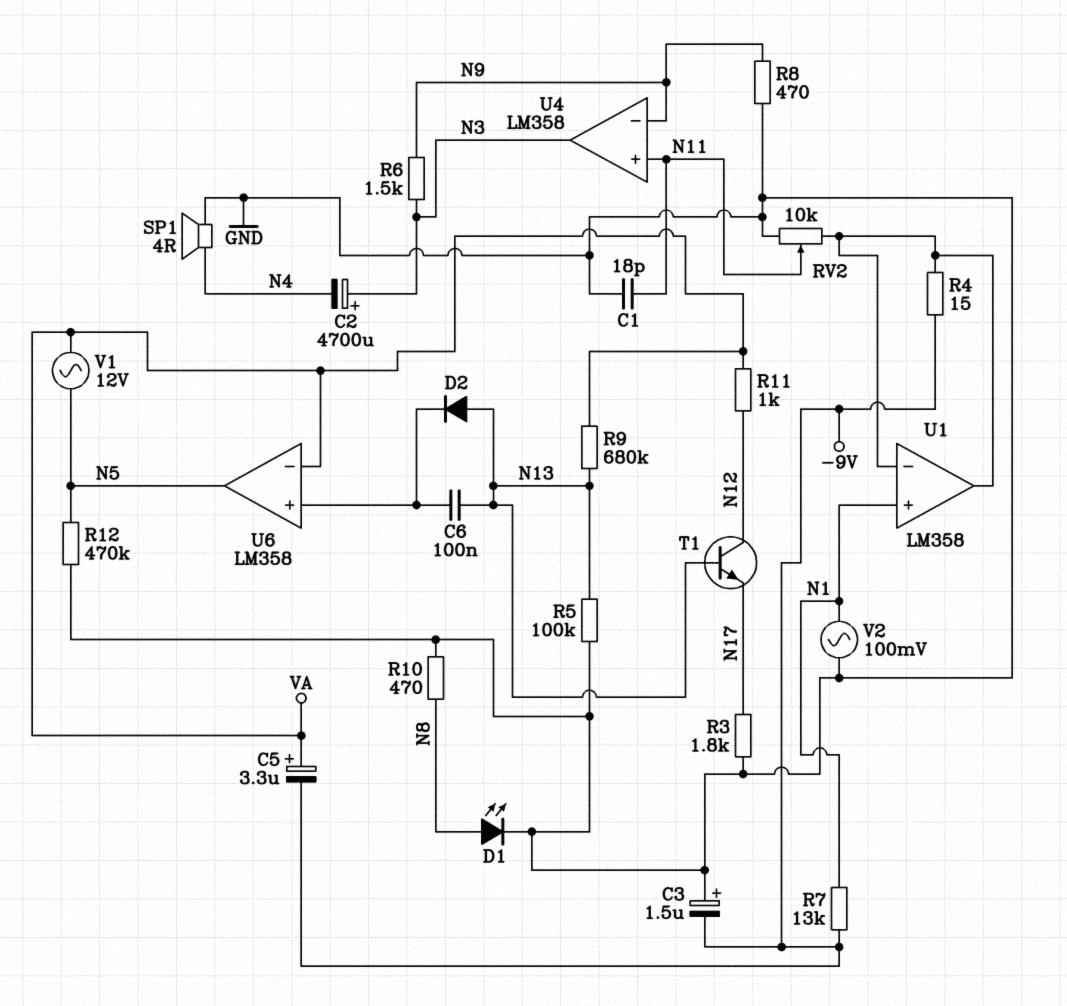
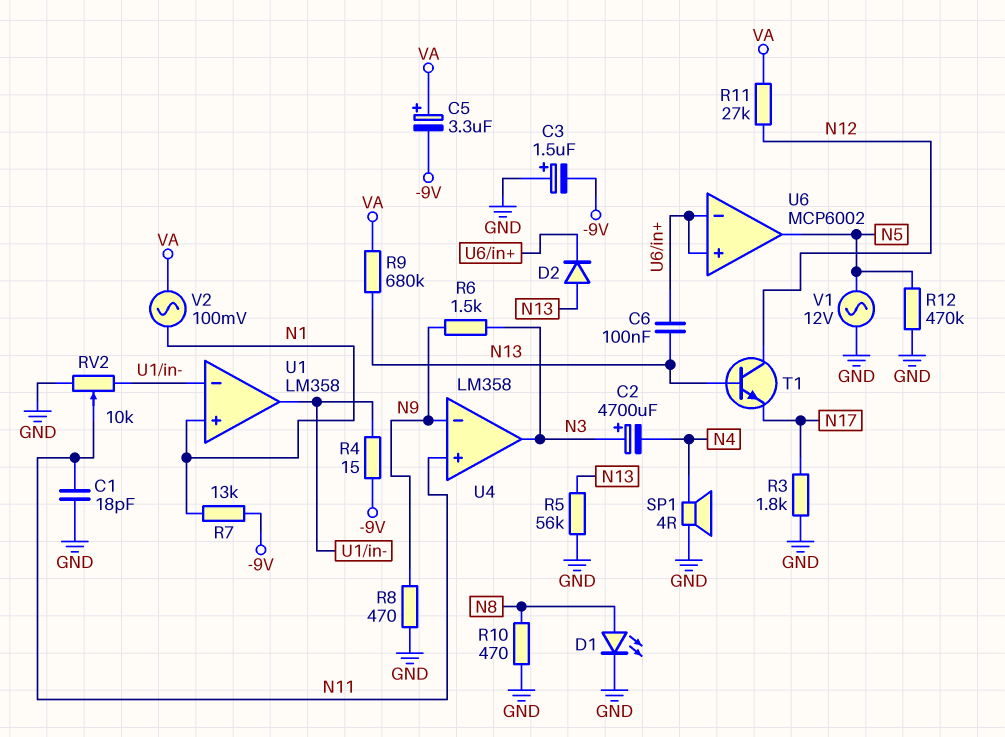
R5: 100k (GND, N13) -> 56k (GND, N13)
R11: 1k (N12, VA) -> 27k (N12, VA)
U6: LM358 -> MCP6002
U6 pin in-: VA -> U6/in+
V1: AC 12V (N5, VA) -> AC 12V (GND, N5)
V2: AC 100mV (GND, N1) -> AC 100mV (N1, VA)

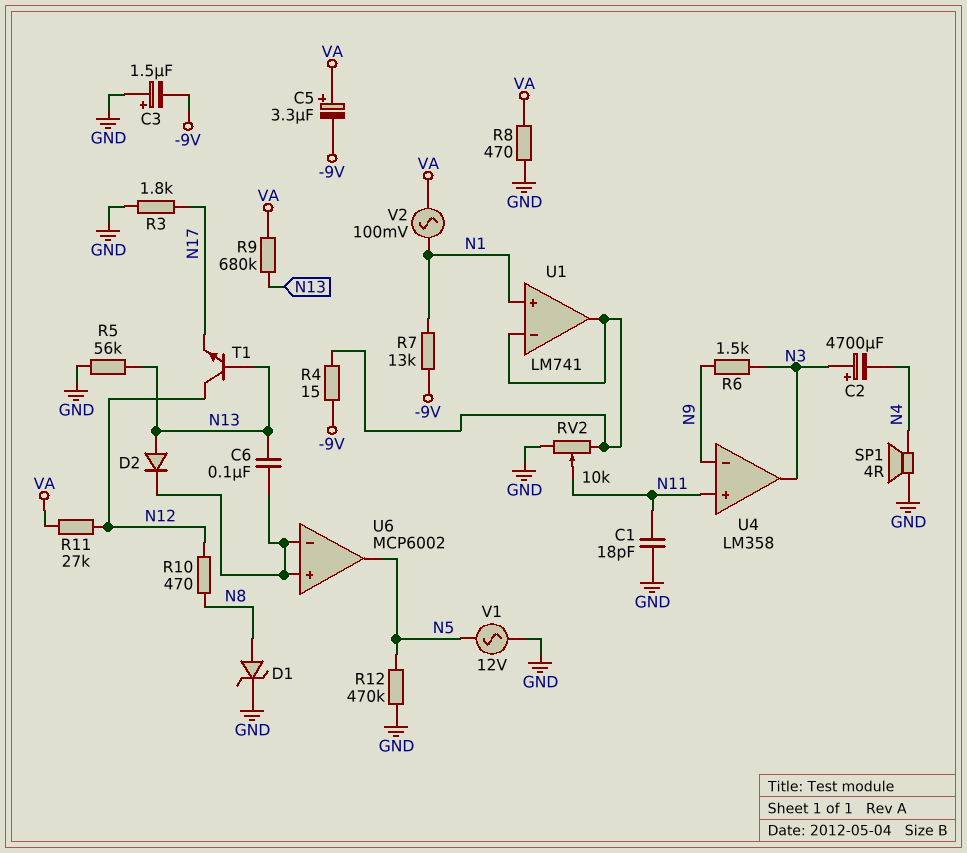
D1: LED (A N8, K GND) -> zener (A N8, K GND)
R8: 470 (GND, N9) -> 470 (GND, VA)
R10: 470 (GND, N8) -> 470 (N8, N12)
U1: LM358 -> LM741

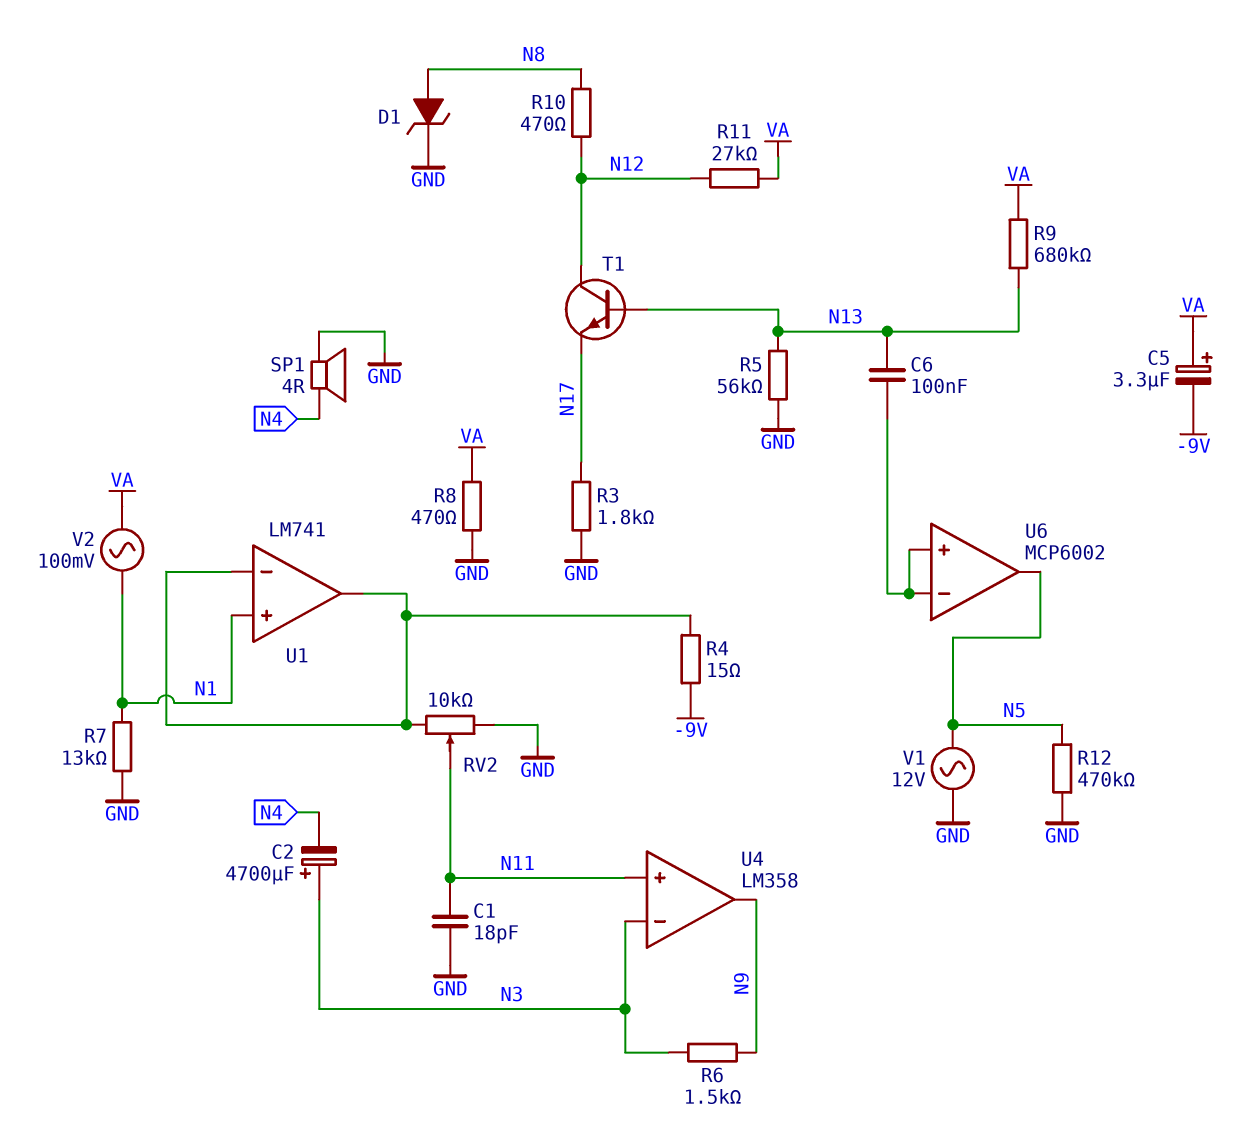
C3: 1.5uF (plus GND, minus -9V) -> none
D2: diode (A N13, K U6/in+) -> none
R7: 13k (-9V, N1) -> 13k (GND, N1)
U4 pin in-: N9 -> N3
U4 pin out: N3 -> N9

